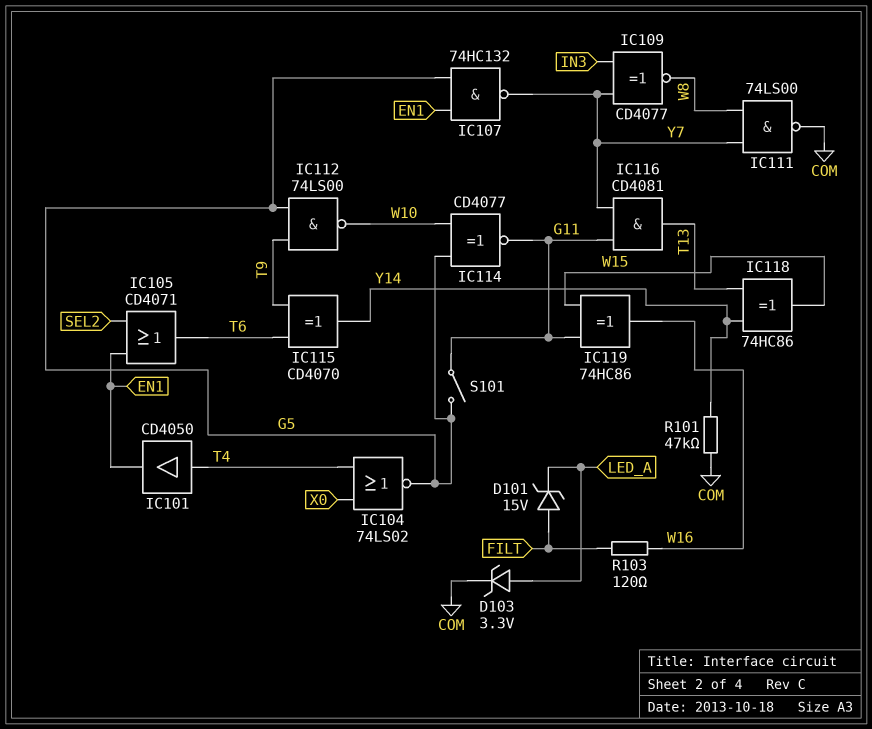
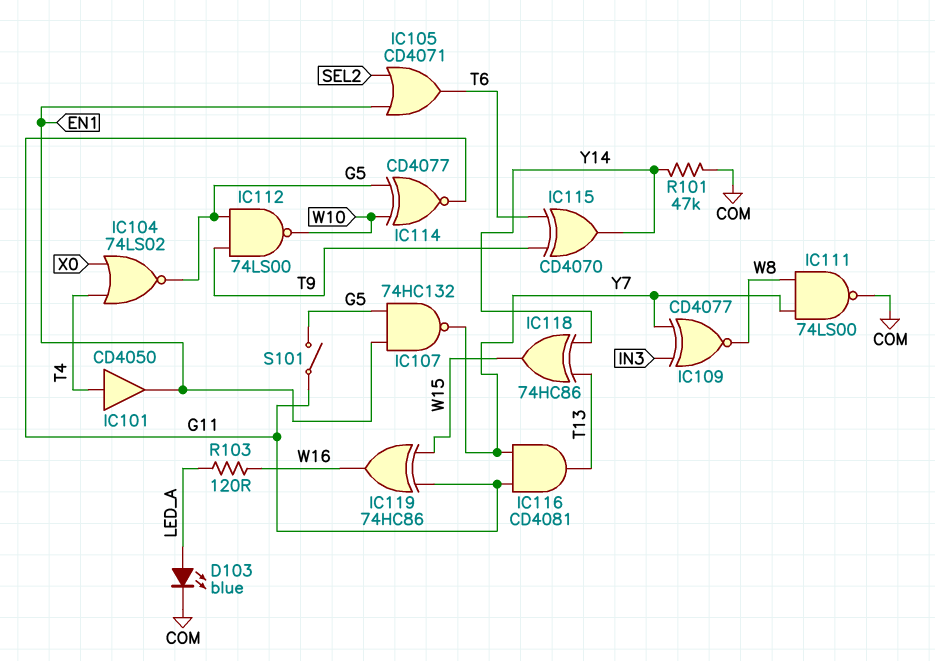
D101: zener 15V (A FILT, K LED_A) -> none
D103: zener 3.3V (A LED_A, K COM) -> LED blue (A LED_A, K COM)
R103: 120 (FILT, W16) -> 120 (LED_A, W16)

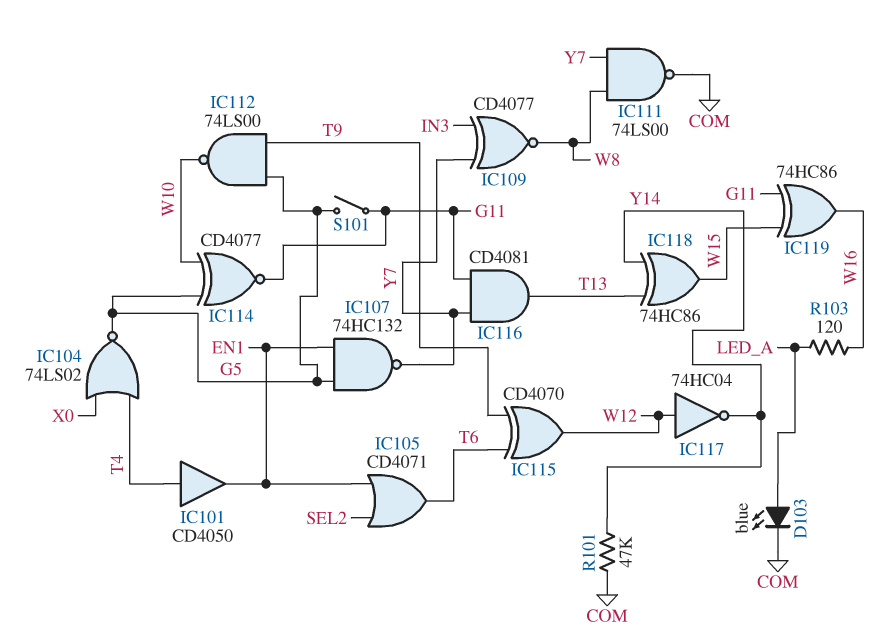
IC115: XOR CD4070 (in T6, in T9, out Y14) -> XOR CD4070 (in T6, in T9, out W12)
IC117: none -> NOT 74HC04 (in W12, out Y14)

